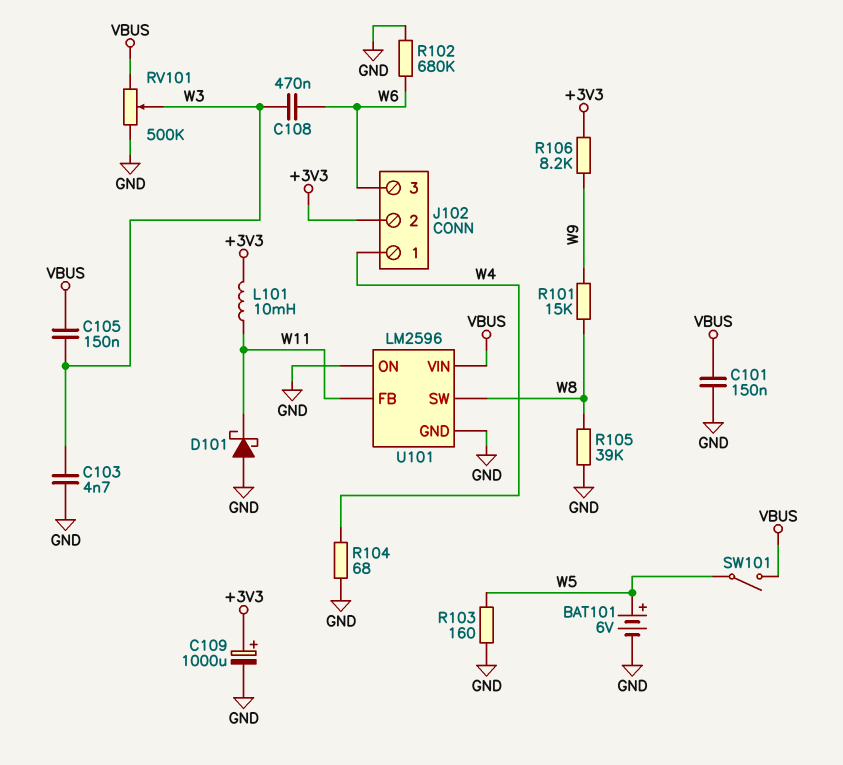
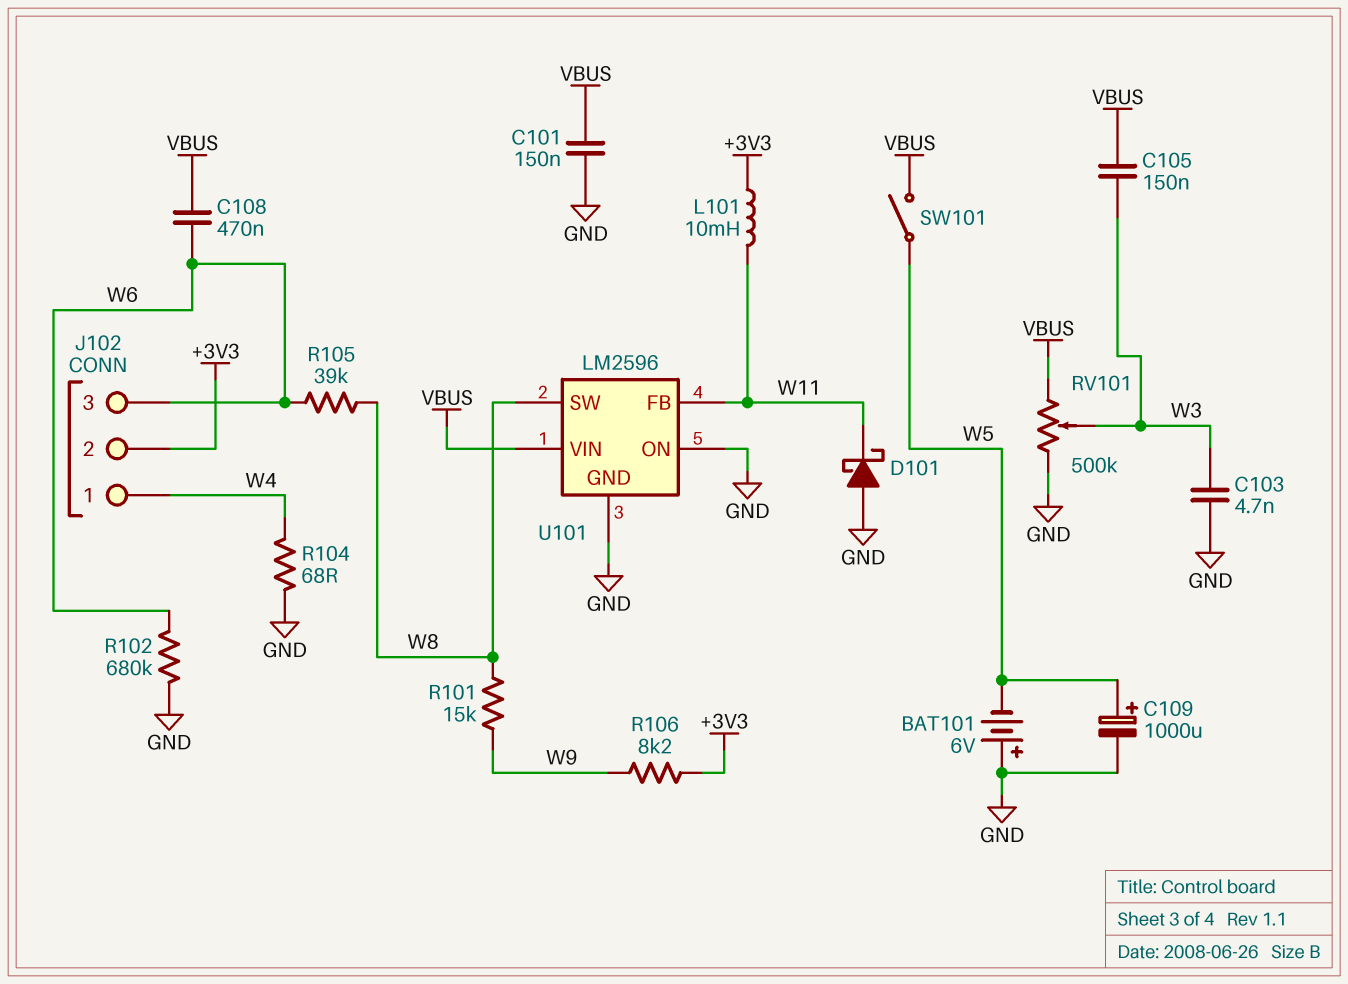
BAT101: 6V (plus W5, minus GND) -> 6V (plus GND, minus W5)
C108: 470nF (W3, W6) -> 470nF (VBUS, W6)
C109: 1000uF (plus +3V3, minus GND) -> 1000uF (plus W5, minus GND)
R103: 160 (GND, W5) -> none
R105: 39k (GND, W8) -> 39k (W6, W8)

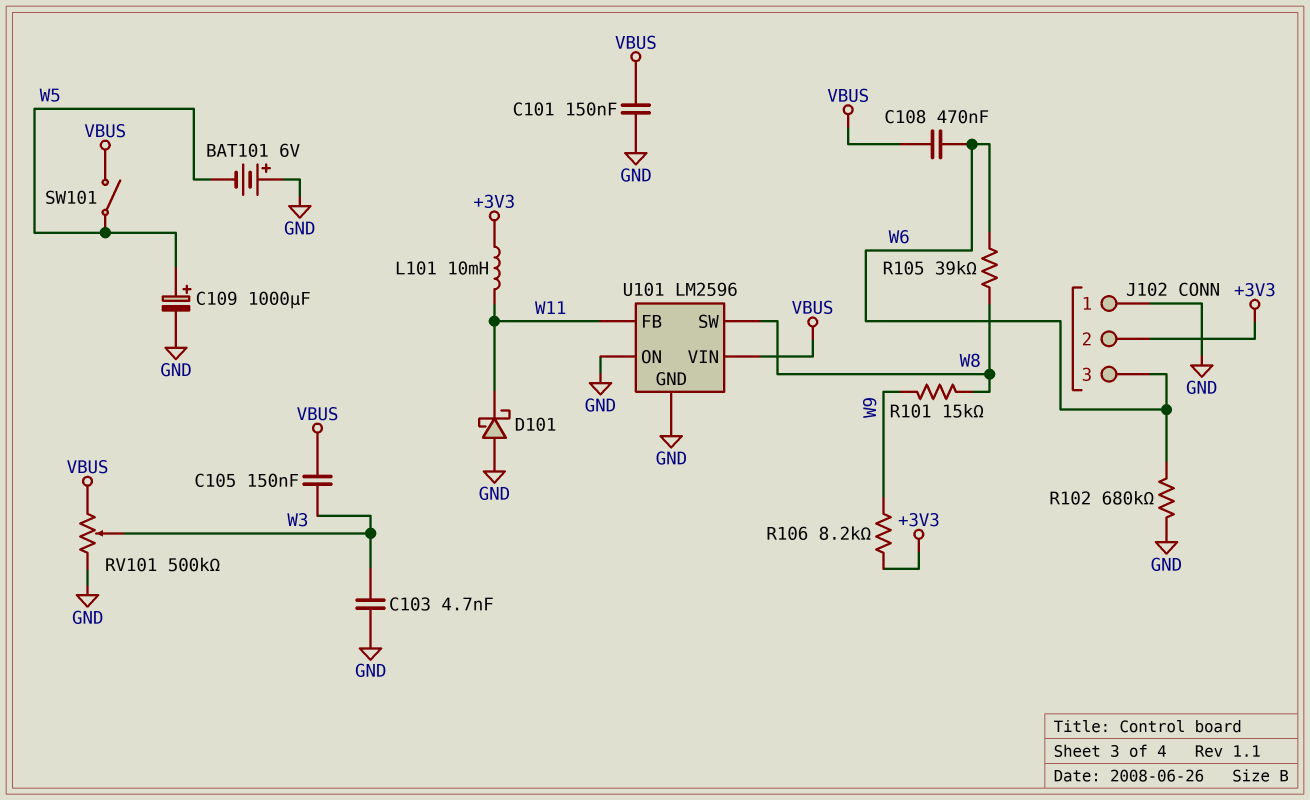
J102 pin 1: W4 -> GND
R104: 68 (GND, W4) -> none

